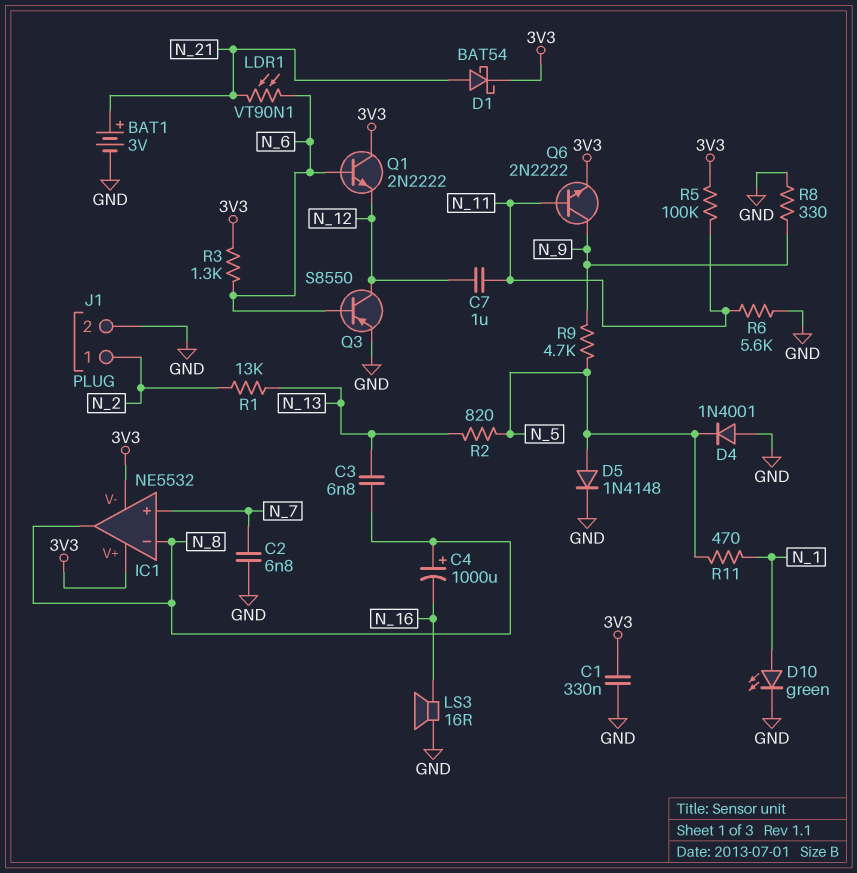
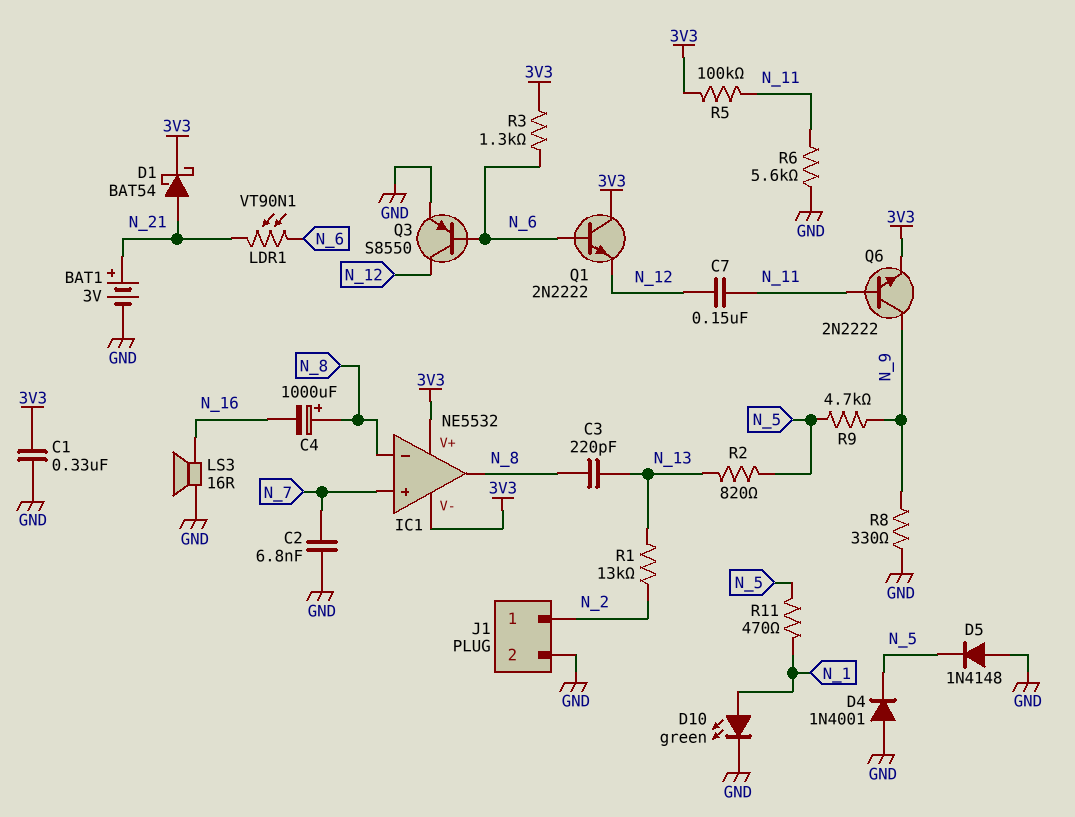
C3: 6.8nF (N_8, N_13) -> 220pF (N_8, N_13)
C7: 1uF (N_11, N_12) -> 150nF (N_11, N_12)
D5: diode 1N4148 (A N_5, K GND) -> diode 1N4148 (A GND, K N_5)

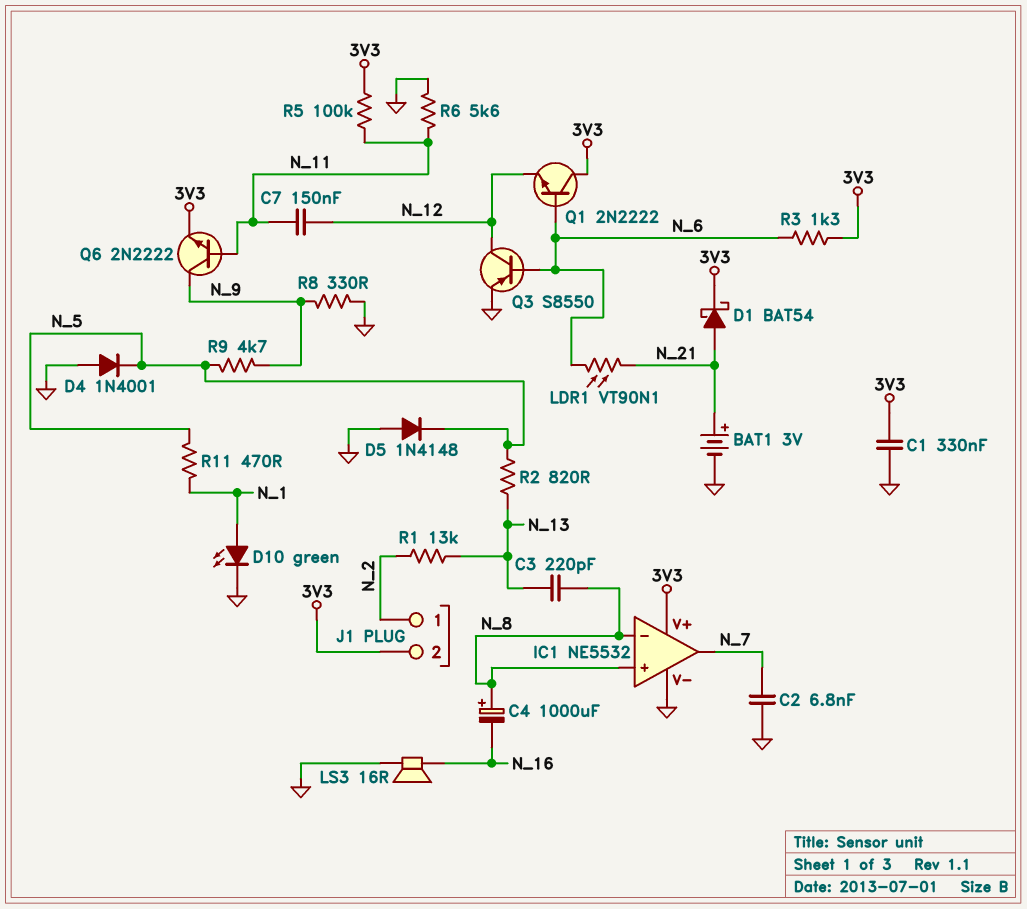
IC1 pin V-: 3V3 -> GND
IC1 pin in+: N_7 -> N_8
IC1 pin out: N_8 -> N_7
J1 pin 2: GND -> 3V3

